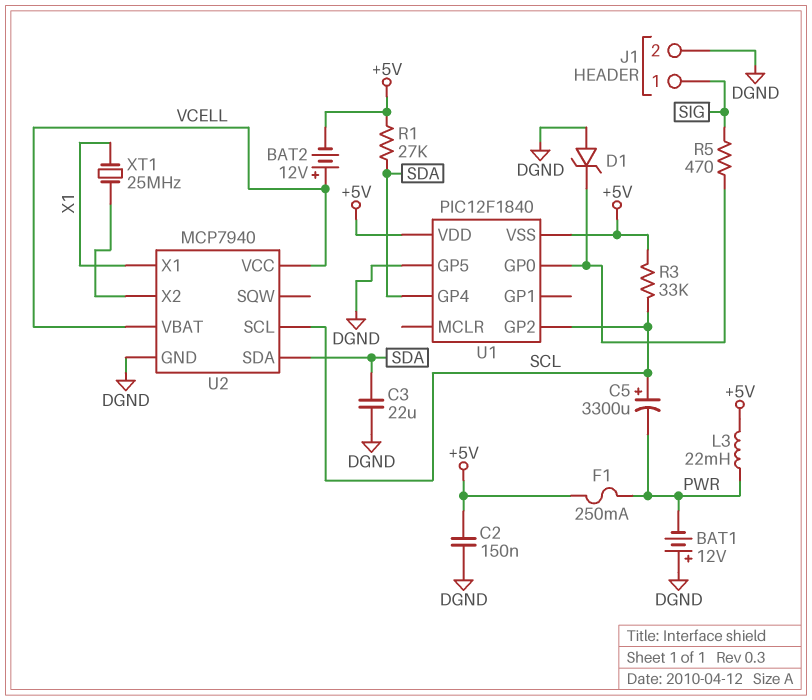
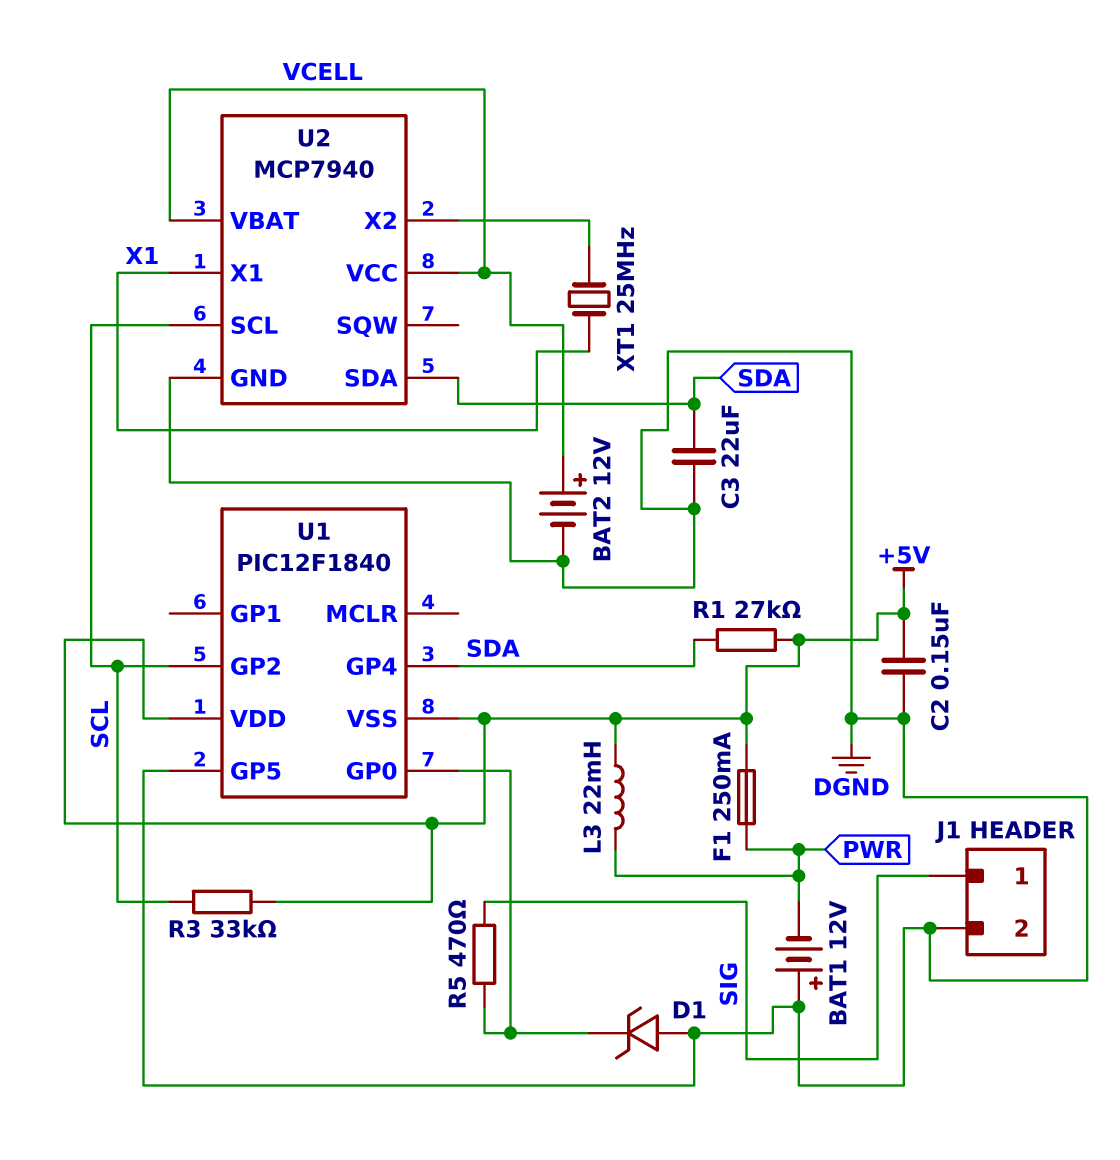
BAT2: 12V (plus VCELL, minus +5V) -> 12V (plus VCELL, minus DGND)
C5: 3300uF (plus SCL, minus PWR) -> none

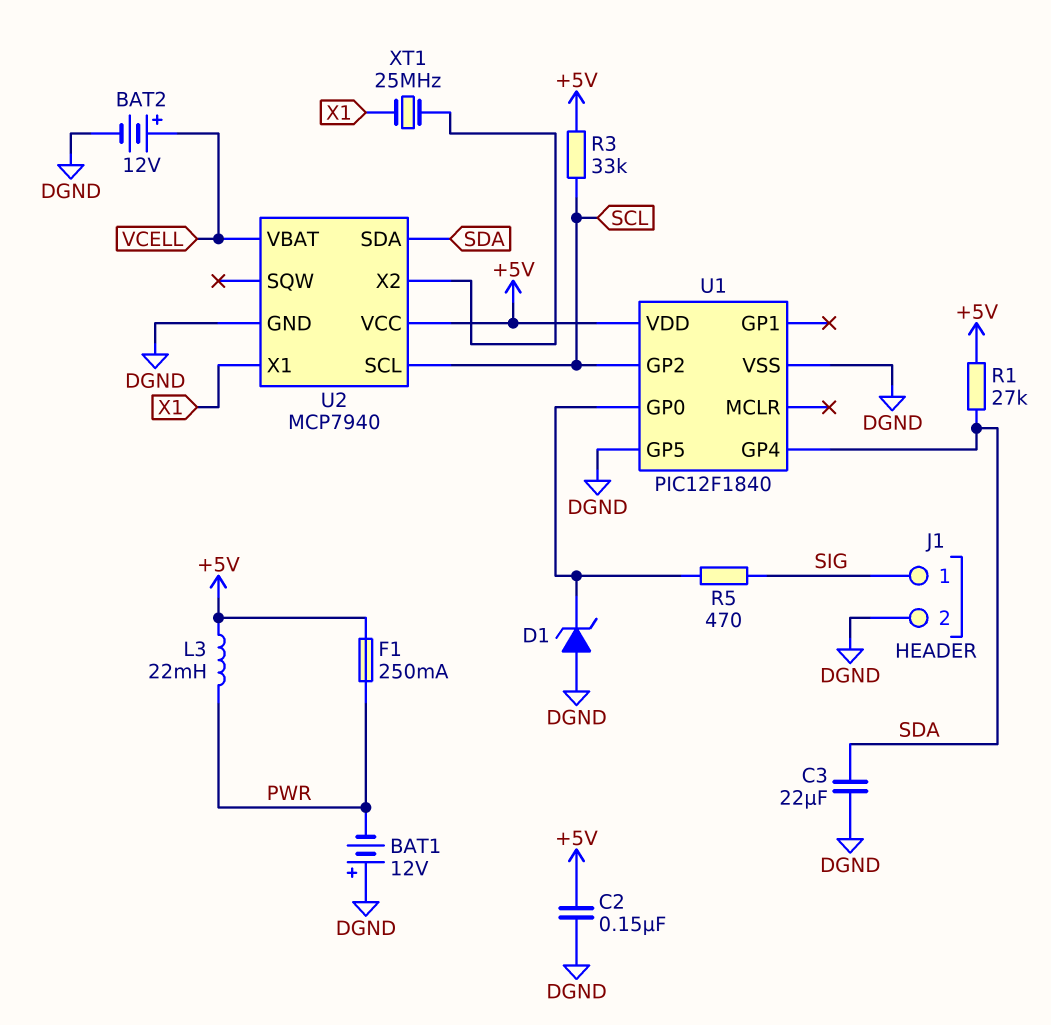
U1 pin VSS: +5V -> DGND
U2 pin VCC: VCELL -> +5V

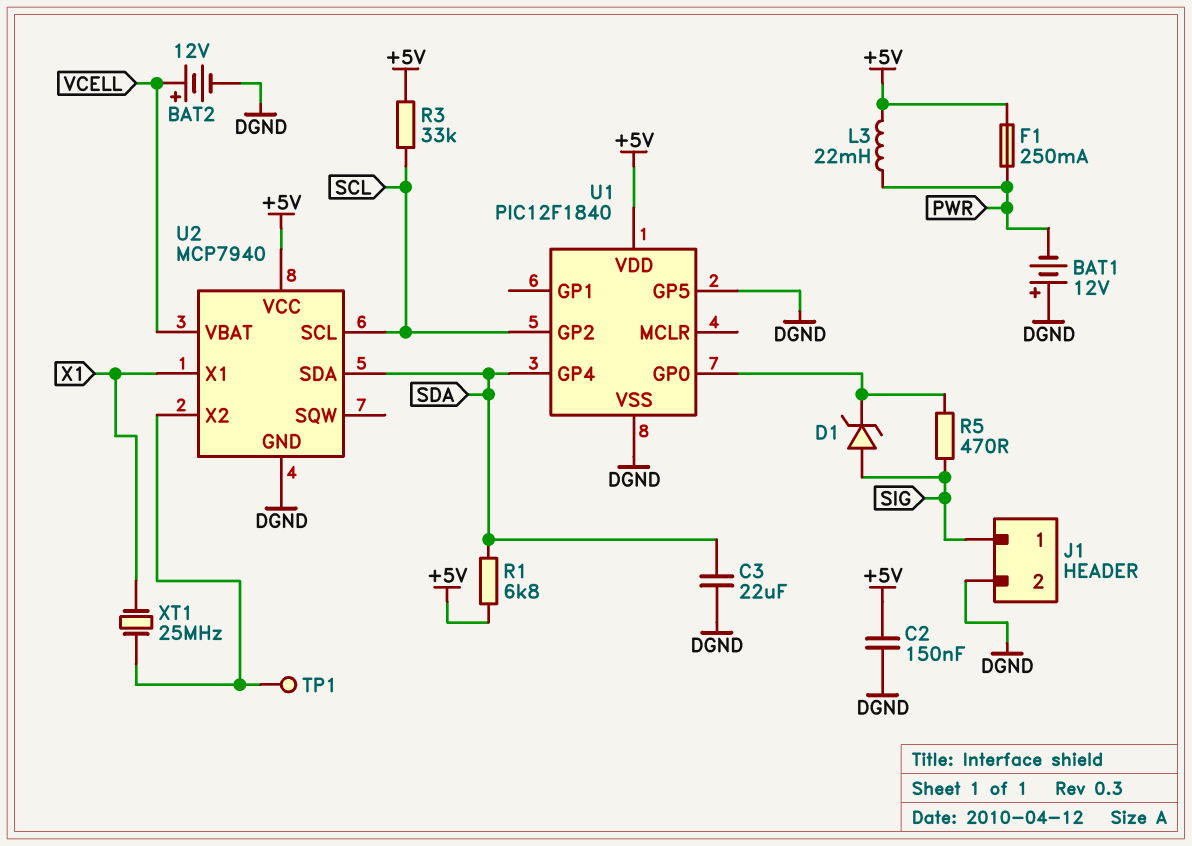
D1: zener (A DGND, K U1/GP0) -> zener (A SIG, K U1/GP0)
R1: 27k (+5V, SDA) -> 6.8k (+5V, SDA)
TP1: none -> test point (U2/X2)

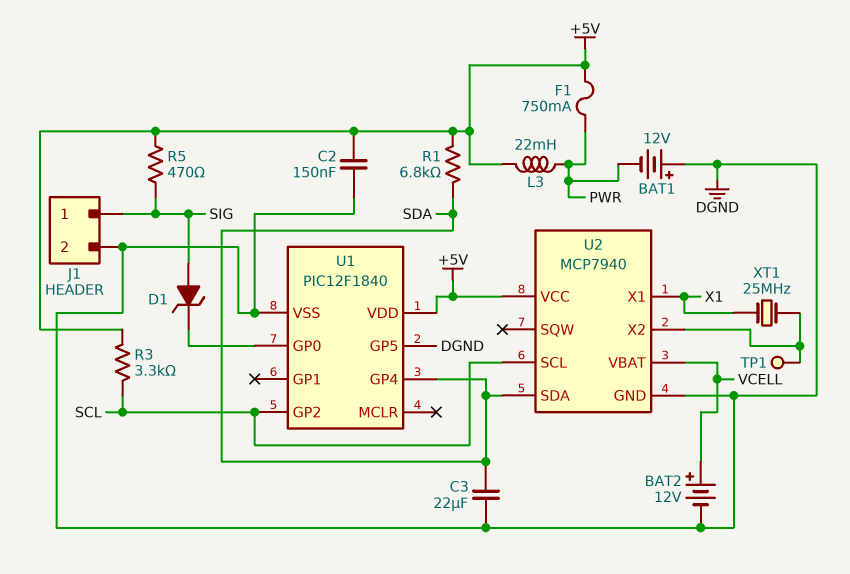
F1: 250mA (+5V, PWR) -> 750mA (+5V, PWR)
R3: 33k (+5V, SCL) -> 3.3k (+5V, SCL)
R5: 470 (SIG, U1/GP0) -> 470 (+5V, SIG)

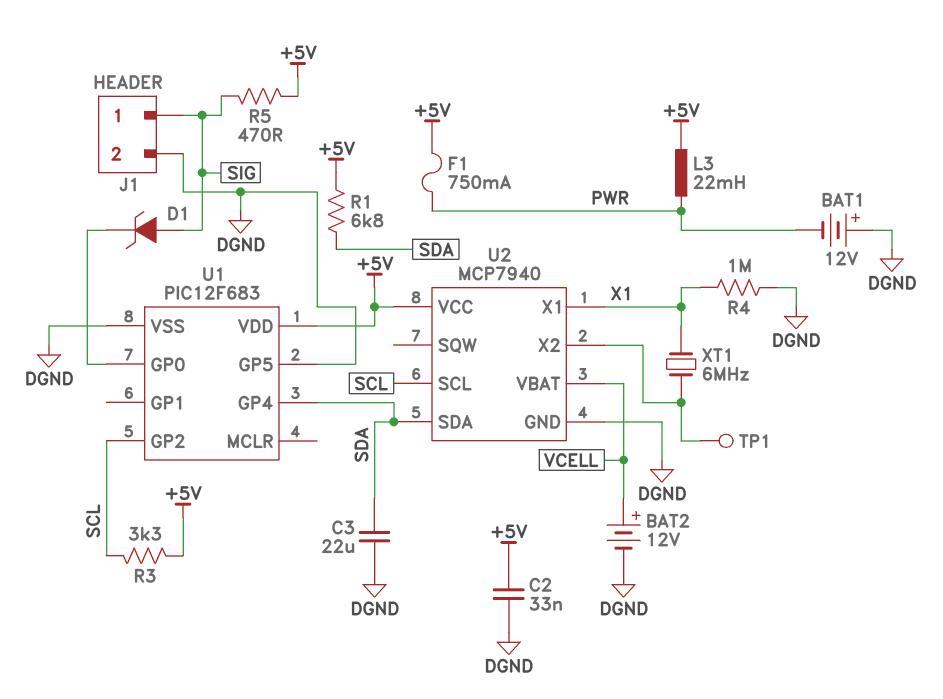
C2: 150nF (+5V, DGND) -> 33nF (+5V, DGND)
R4: none -> 1M (DGND, X1)
U1: PIC12F1840 -> PIC12F683
XT1: 25MHz (U2/X2, X1) -> 6MHz (U2/X2, X1)

